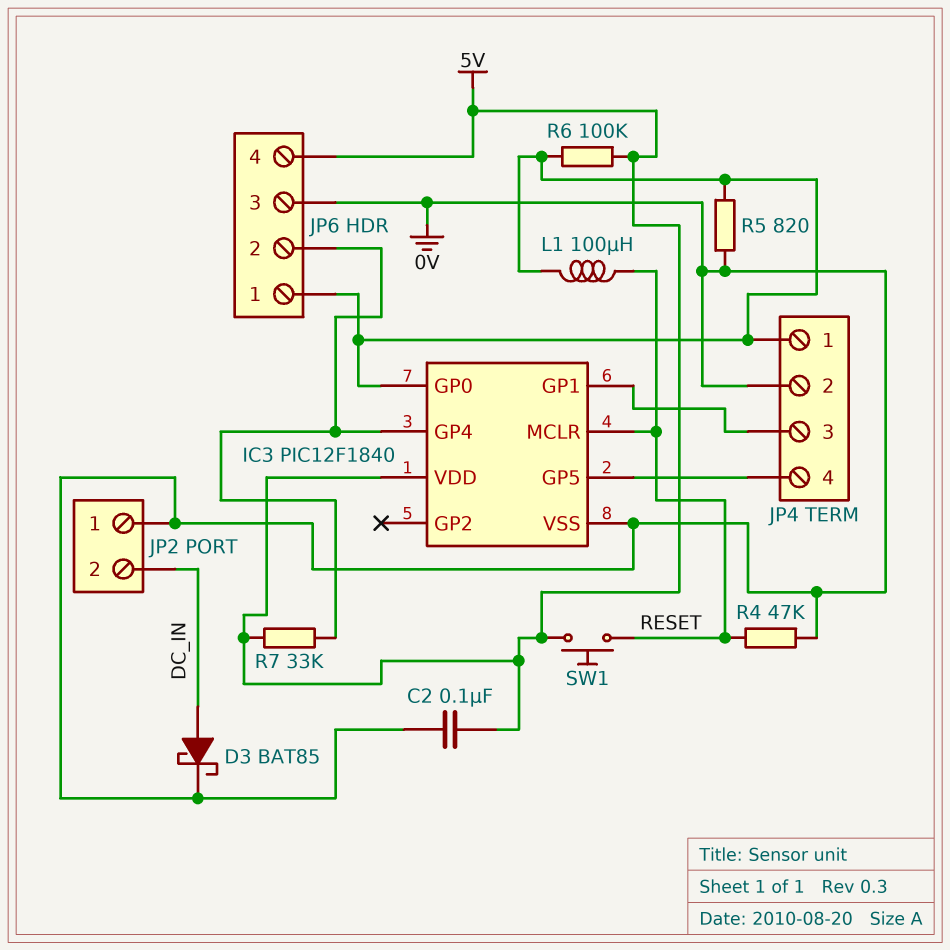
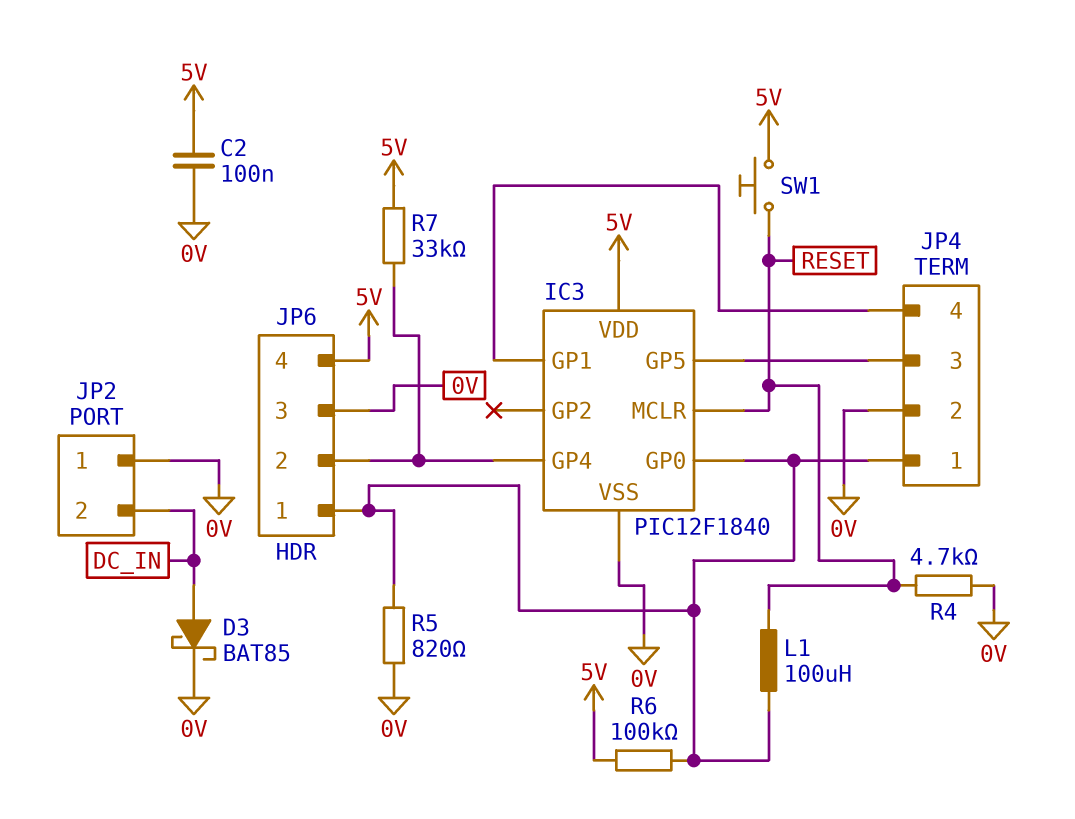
JP4 pin 3: IC3/GP1 -> IC3/GP5
JP4 pin 4: IC3/GP5 -> IC3/GP1
R4: 47k (0V, RESET) -> 4.7k (0V, RESET)

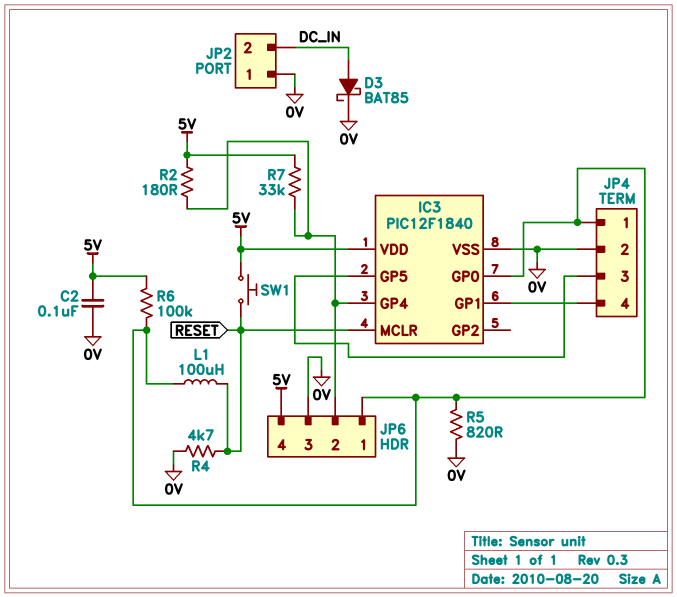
R2: none -> 180 (5V, IC3/GP4)

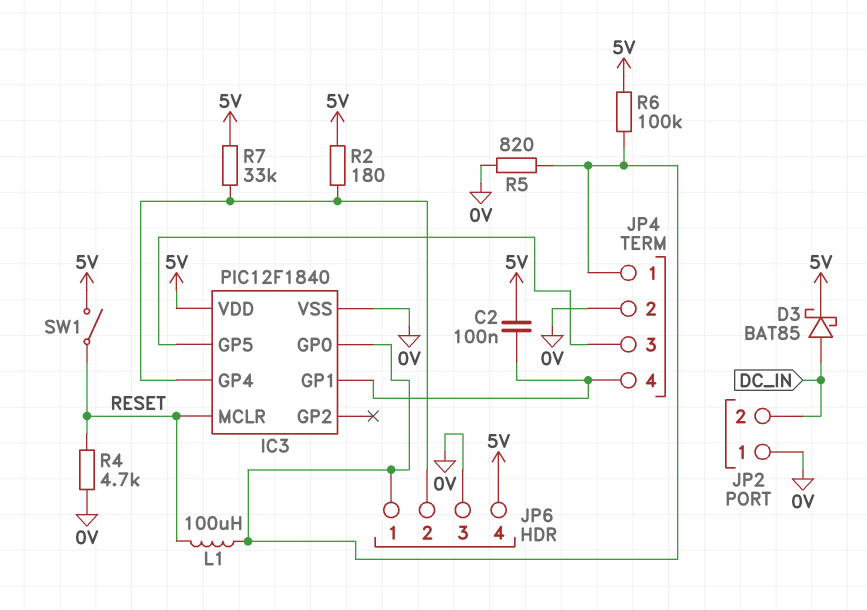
C2: 100nF (0V, 5V) -> 100nF (5V, IC3/GP1)
D3: schottky BAT85 (A DC_IN, K 0V) -> schottky BAT85 (A DC_IN, K 5V)
SW1: button (5V, RESET) -> switch (5V, RESET)

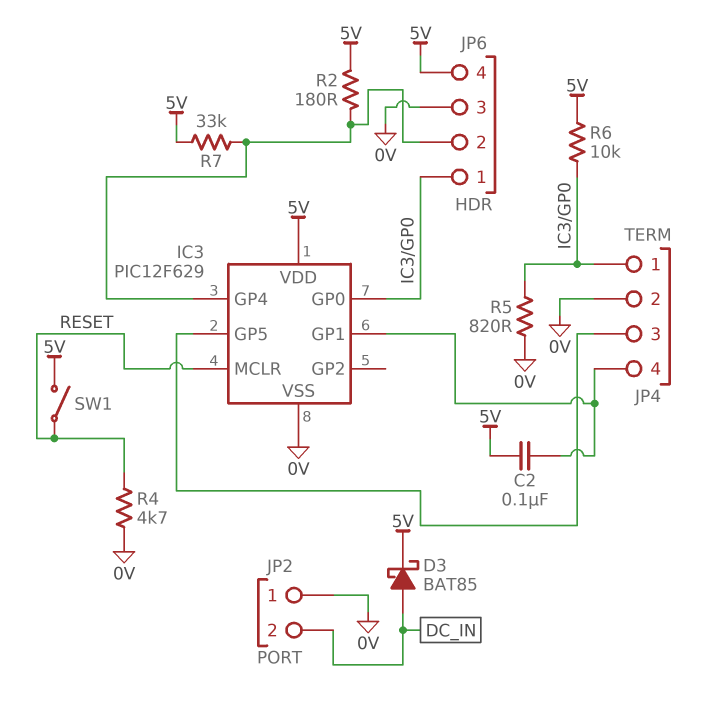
IC3: PIC12F1840 -> PIC12F629
L1: 100uH (IC3/GP0, RESET) -> none
R6: 100k (5V, IC3/GP0) -> 10k (5V, IC3/GP0)

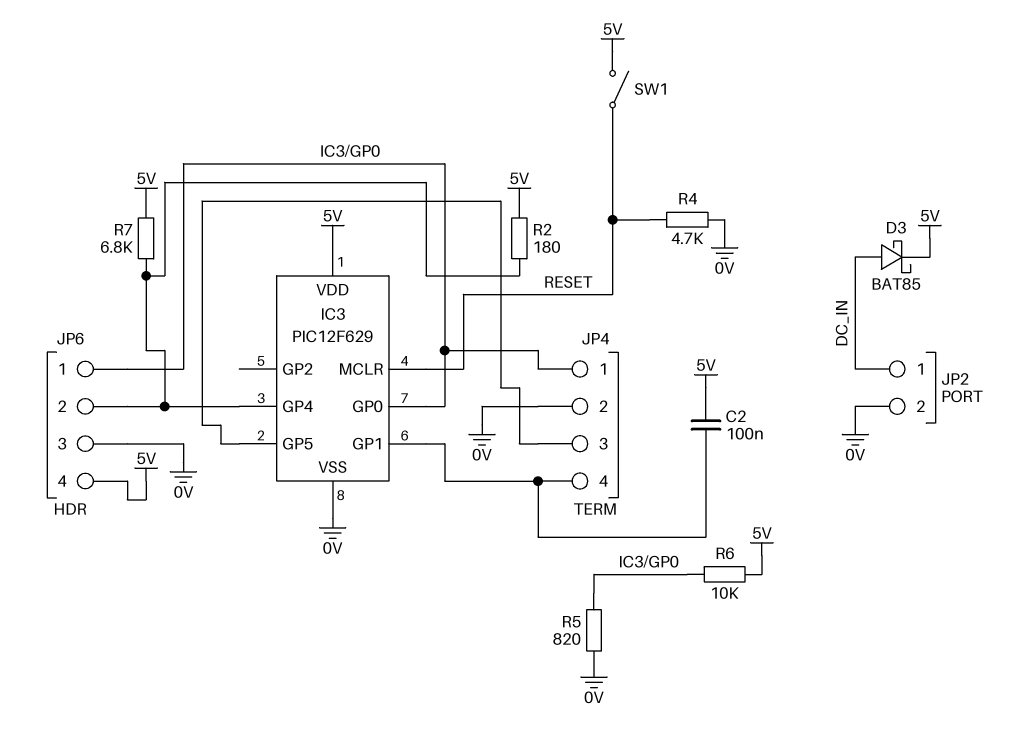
JP2 pin 1: 0V -> DC_IN
JP2 pin 2: DC_IN -> 0V
R7: 33k (5V, IC3/GP4) -> 6.8k (5V, IC3/GP4)

